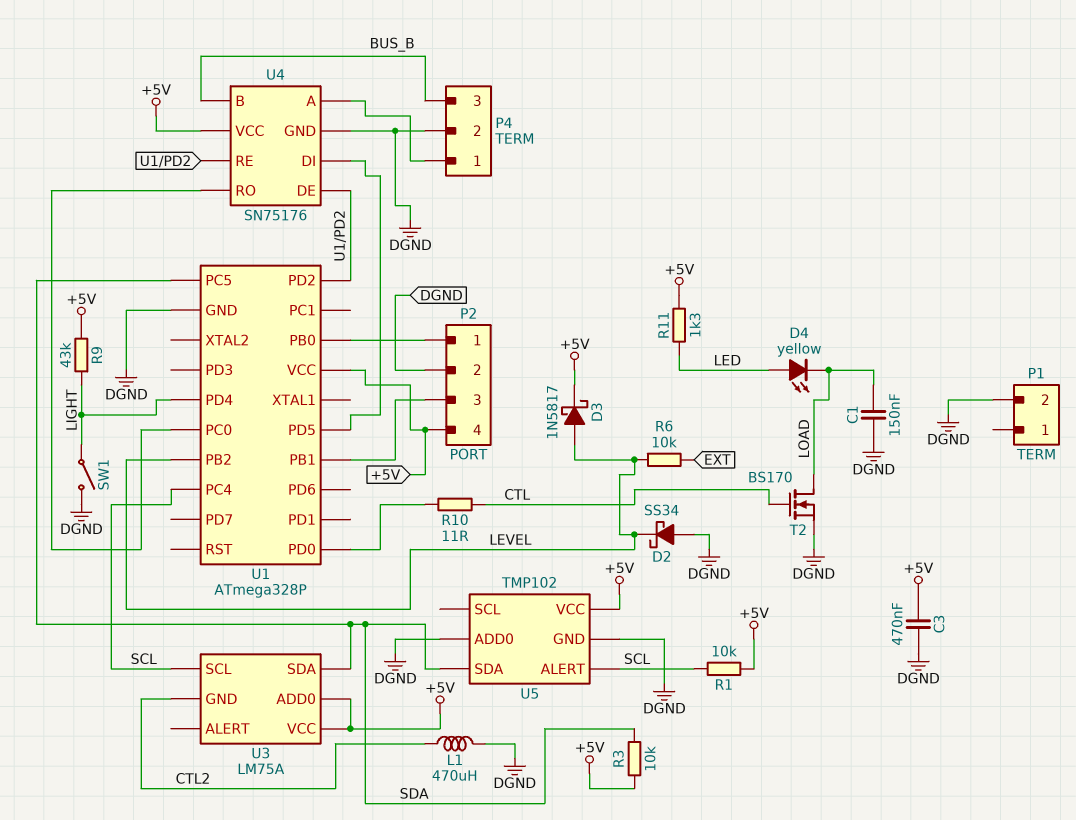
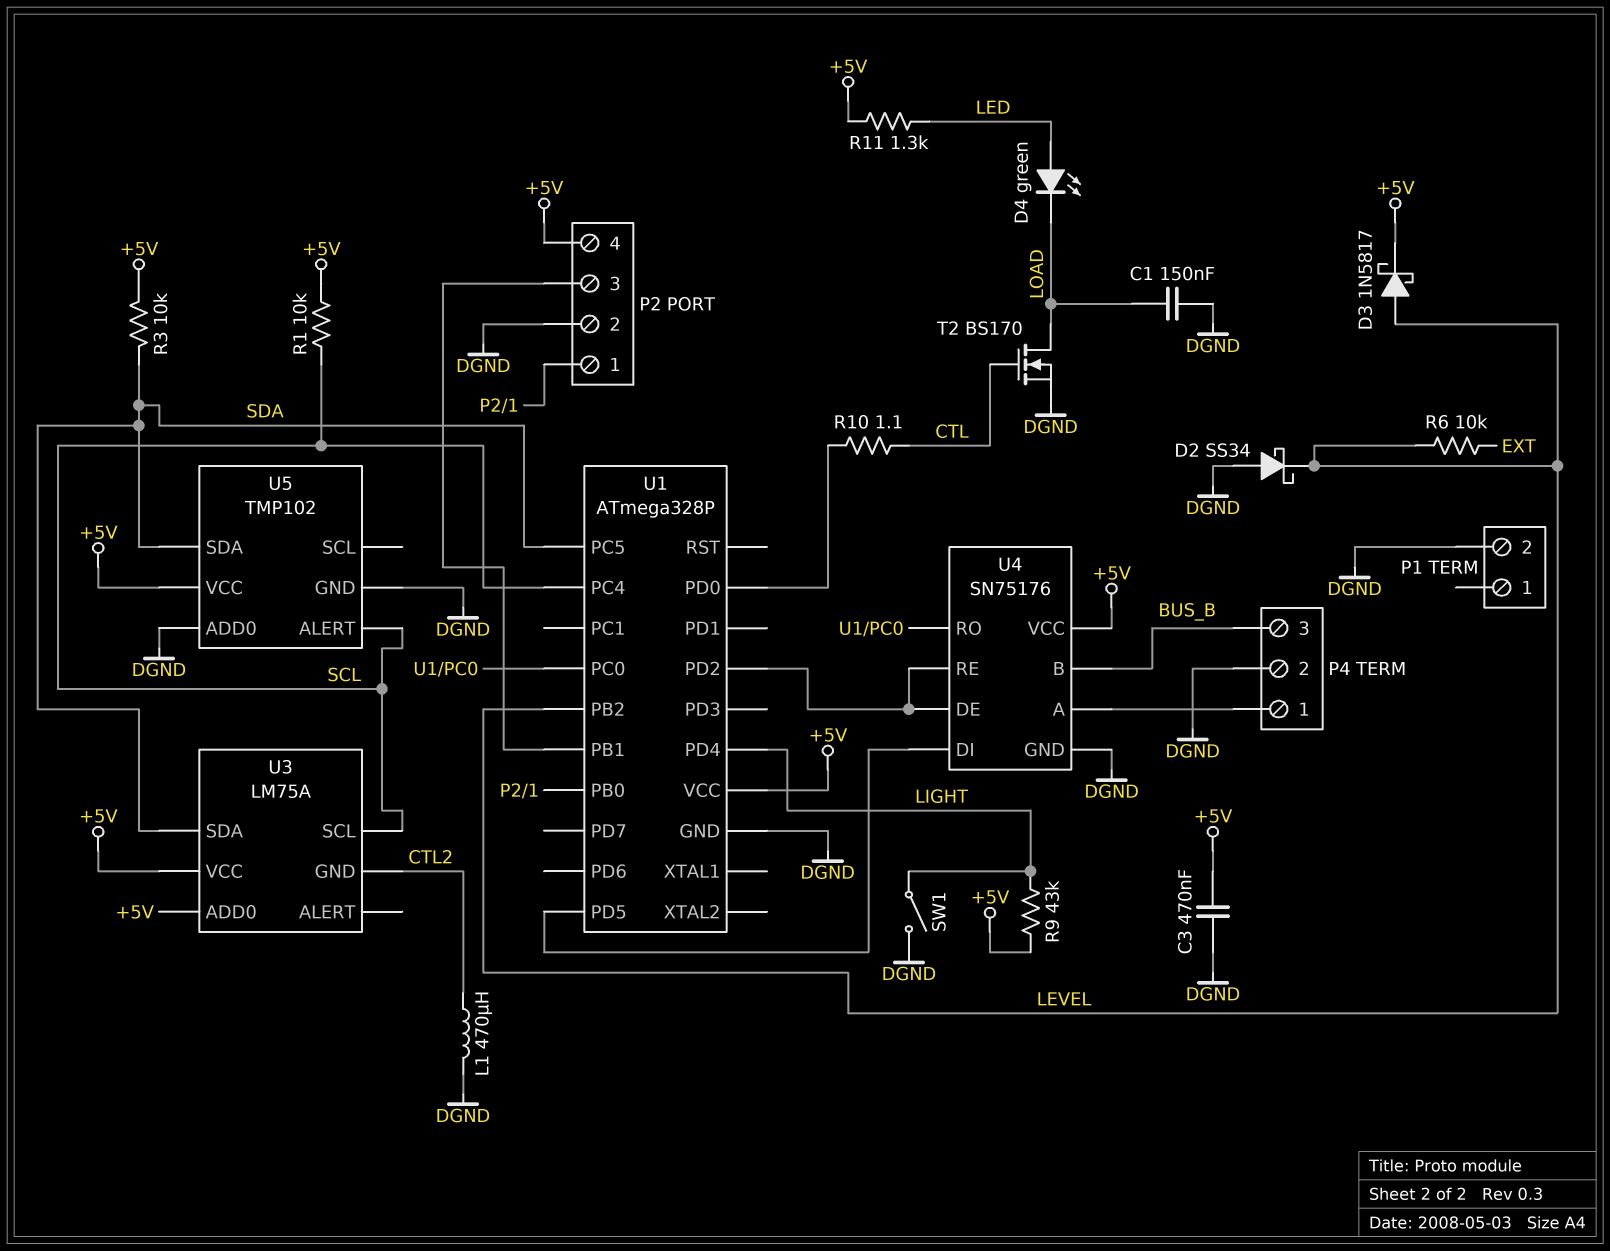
D4: LED yellow (A LED, K LOAD) -> LED green (A LED, K LOAD)
R10: 11 (CTL, U1/PD0) -> 1.1 (CTL, U1/PD0)

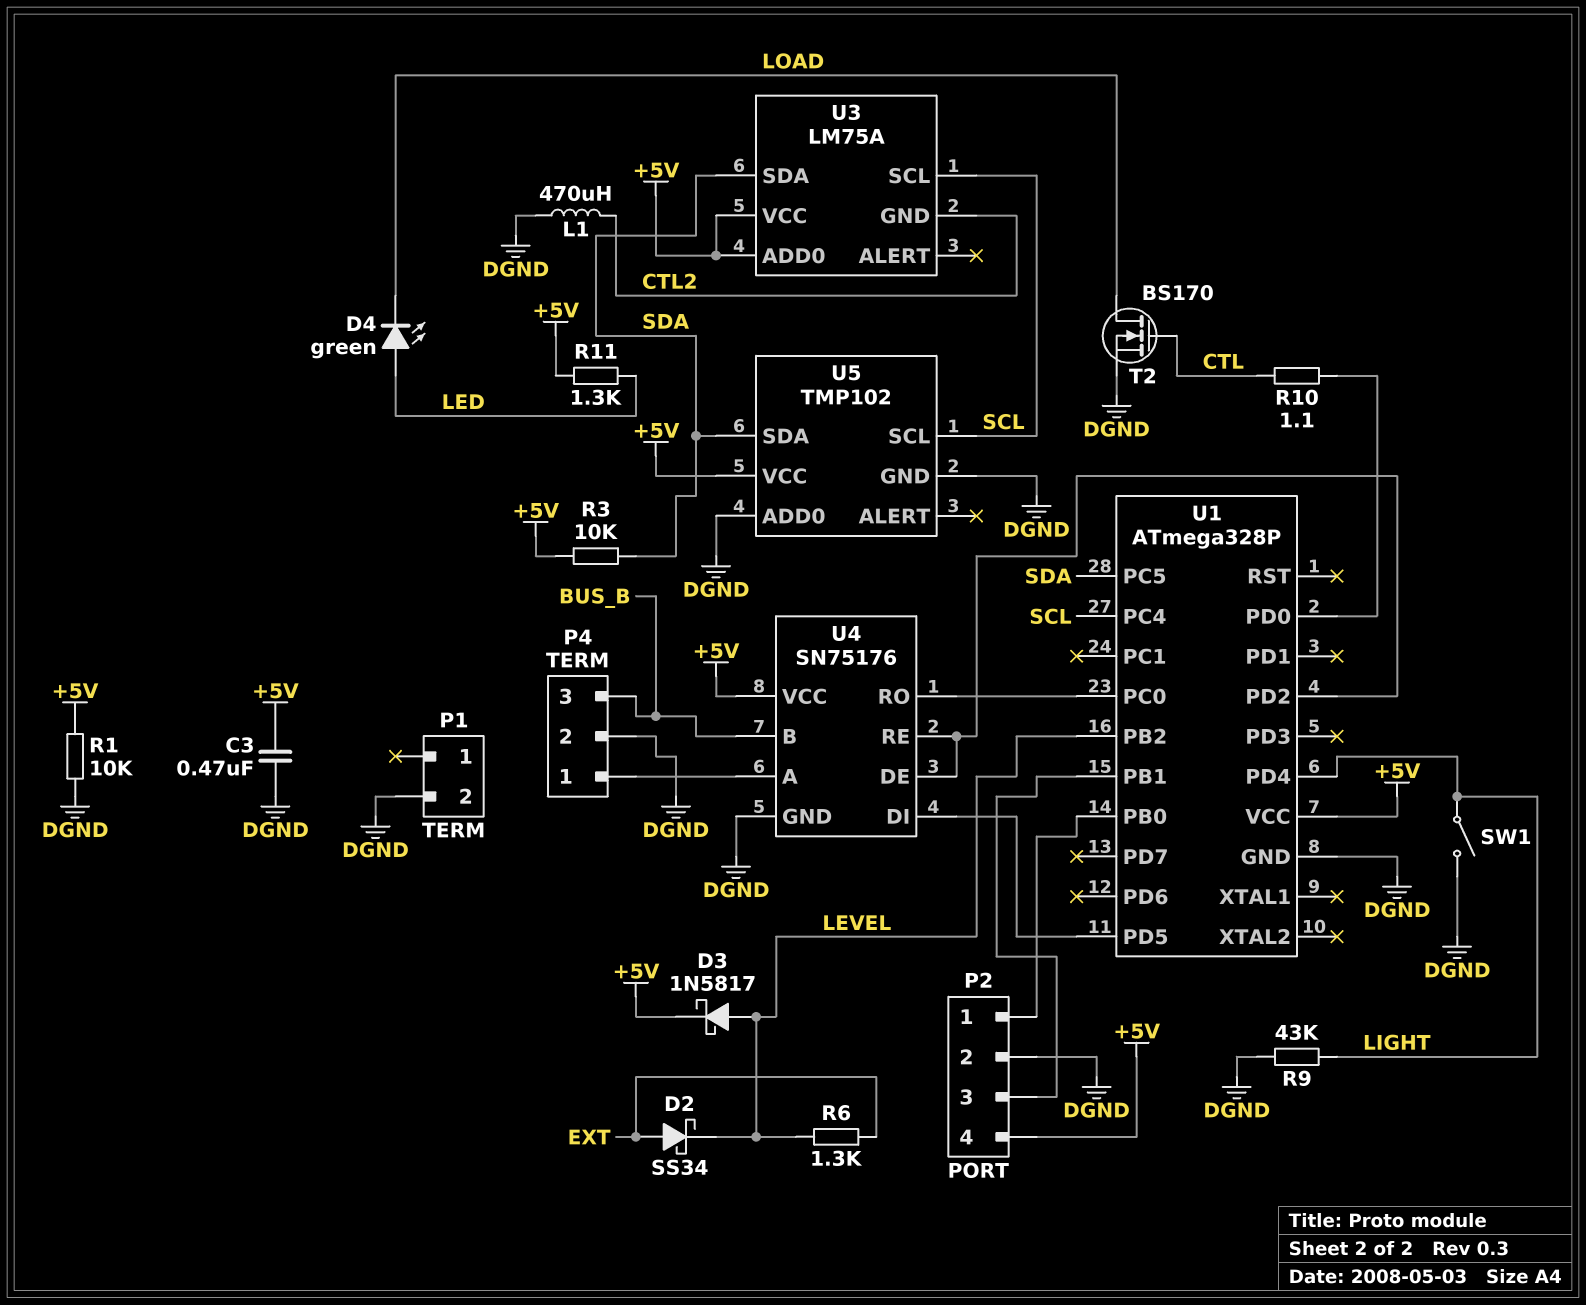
C1: 150nF (DGND, LOAD) -> none
D2: schottky SS34 (A DGND, K LEVEL) -> schottky SS34 (A EXT, K LEVEL)
R1: 10k (+5V, SCL) -> 10k (+5V, DGND)
R6: 10k (EXT, LEVEL) -> 1.3k (EXT, LEVEL)
R9: 43k (+5V, LIGHT) -> 43k (DGND, LIGHT)
U5 pin ALERT: SCL -> none
U5 pin SCL: none -> SCL

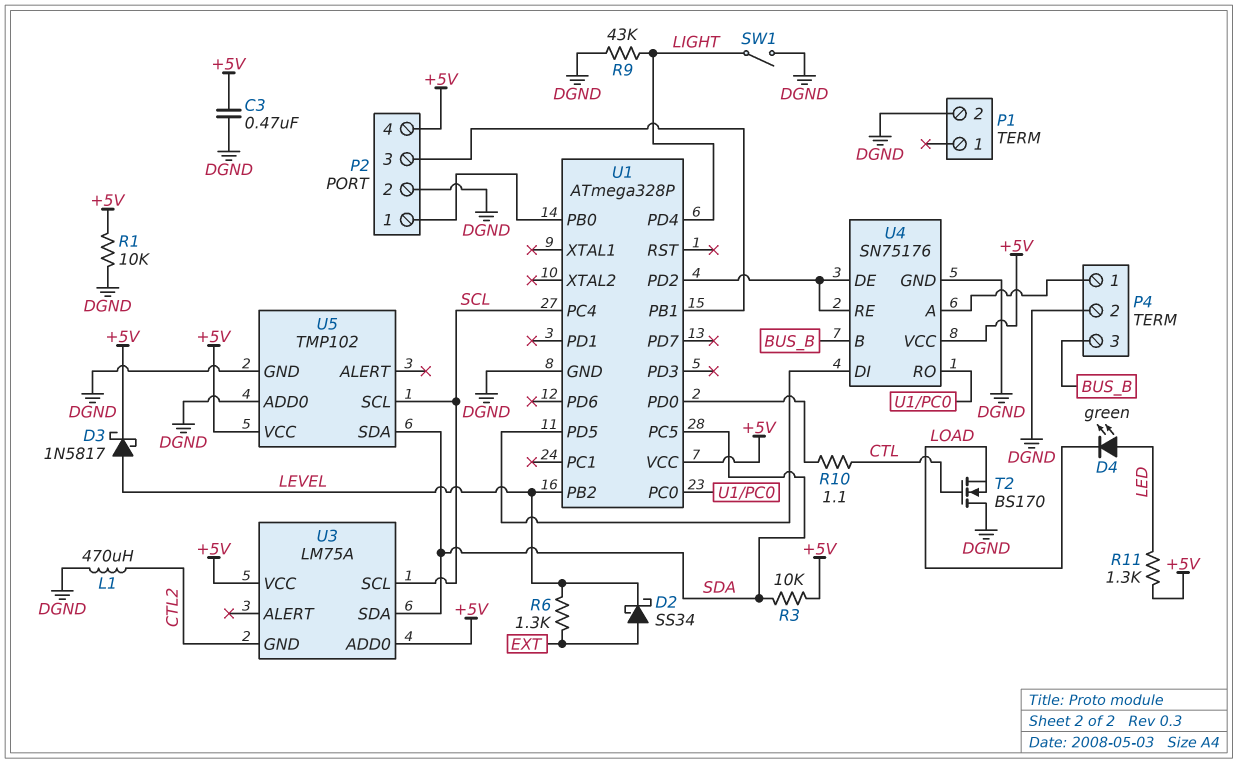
T2: NMOS BS170 (G CTL, D LOAD, S DGND) -> NMOS BS170 (G CTL, D DGND, S LOAD)

